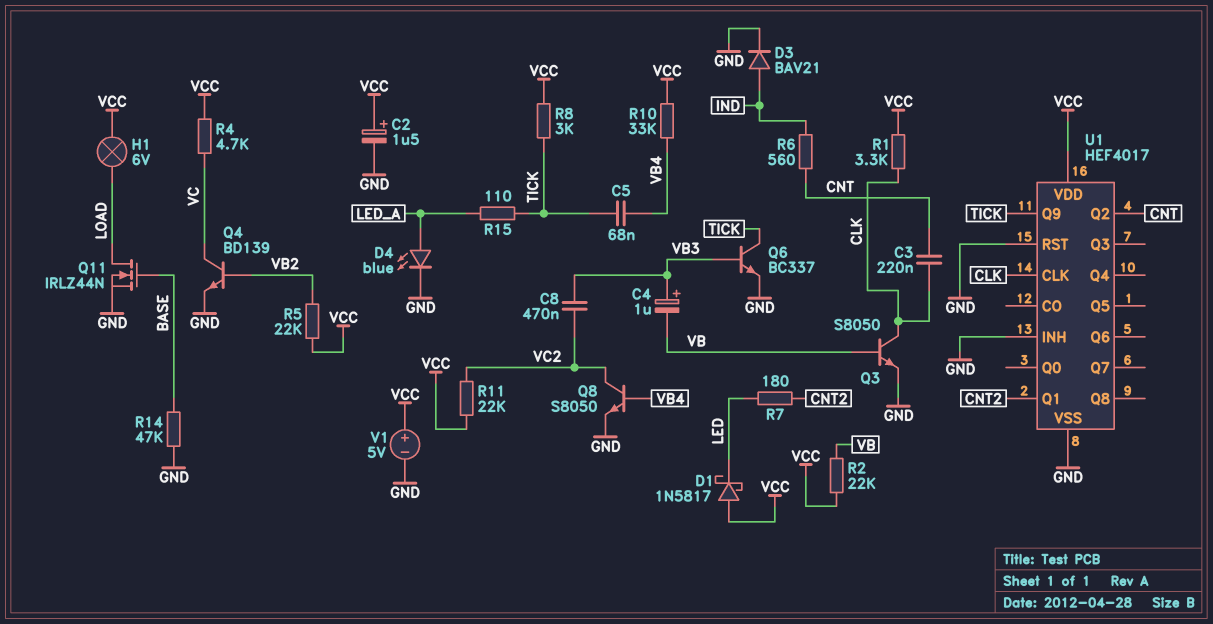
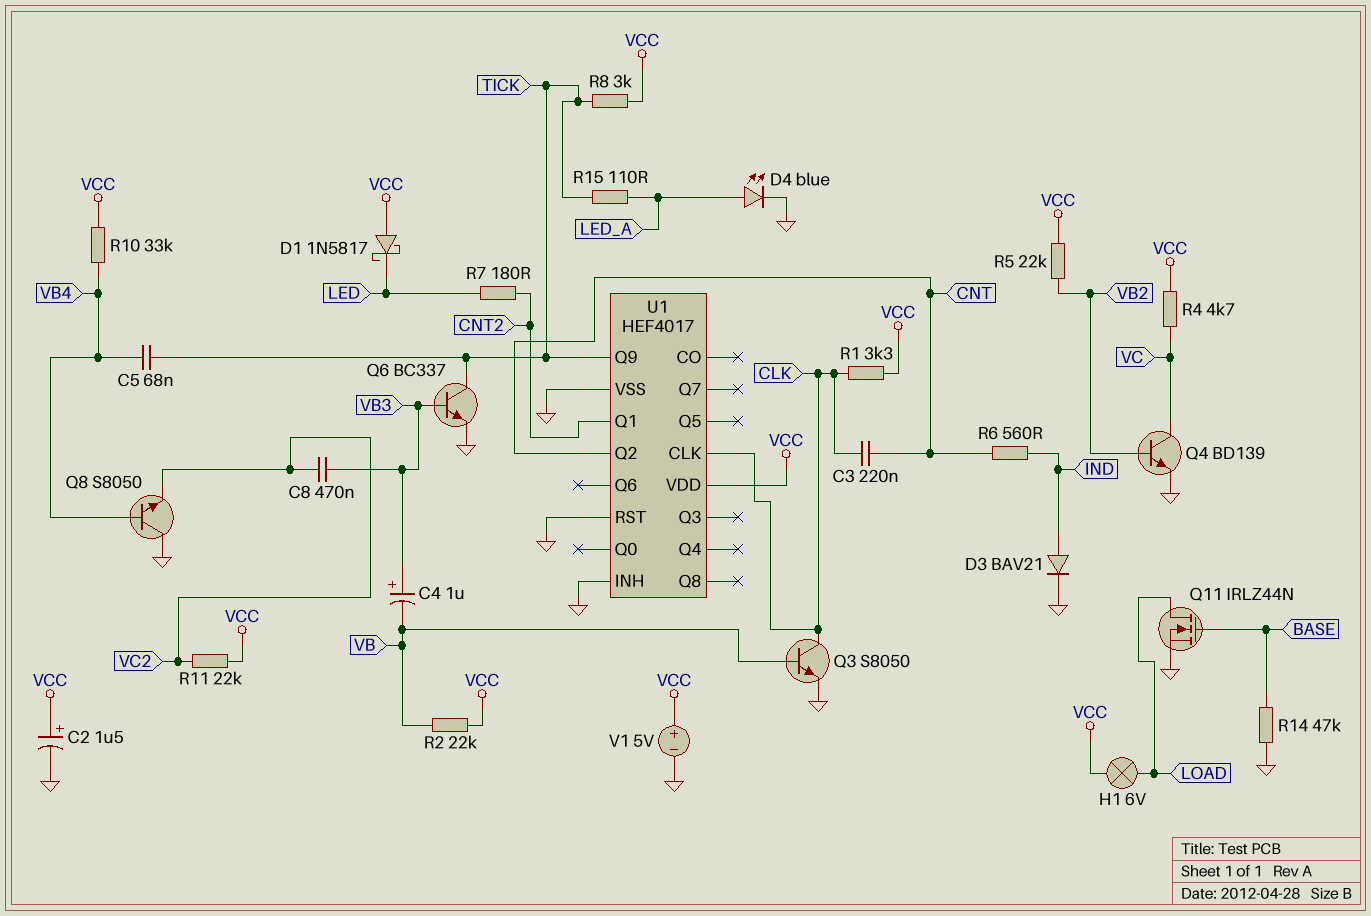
Q8: NPN S8050 (B VB4, C VC2, E GND) -> NPN S8050 (B VB4, C GND, E VC2)

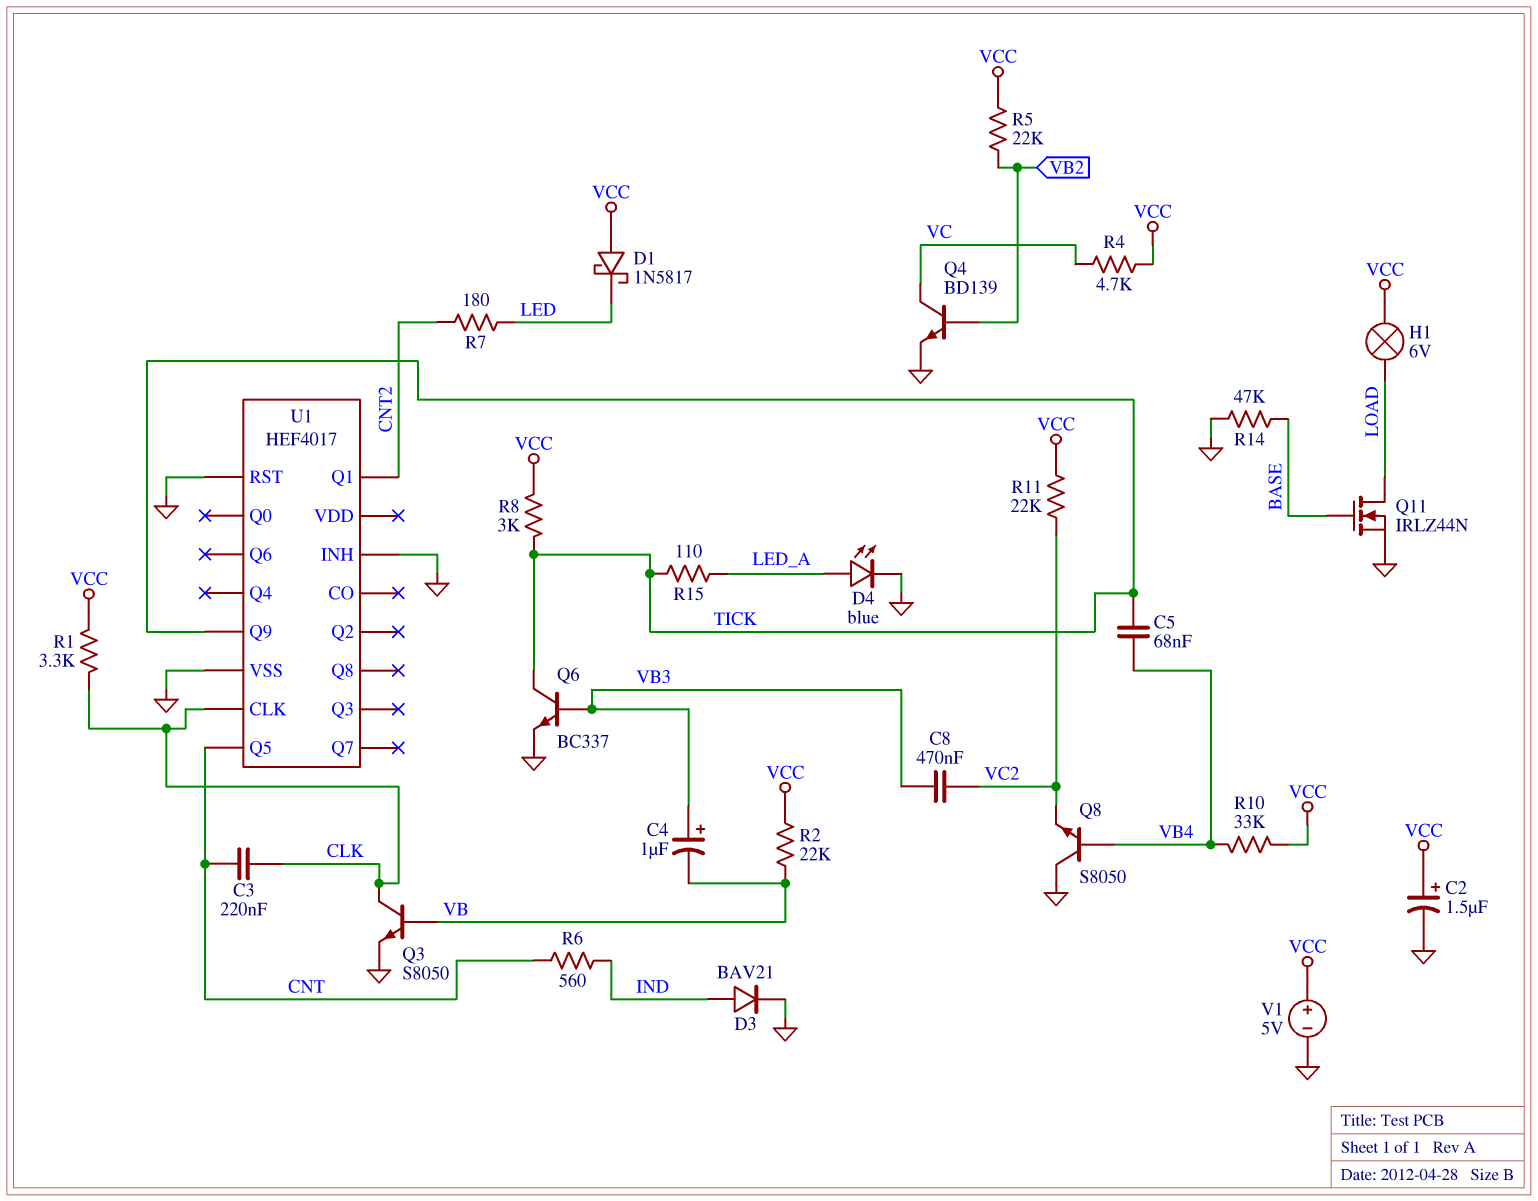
U1 pin Q2: CNT -> none
U1 pin Q5: none -> CNT
U1 pin VDD: VCC -> none

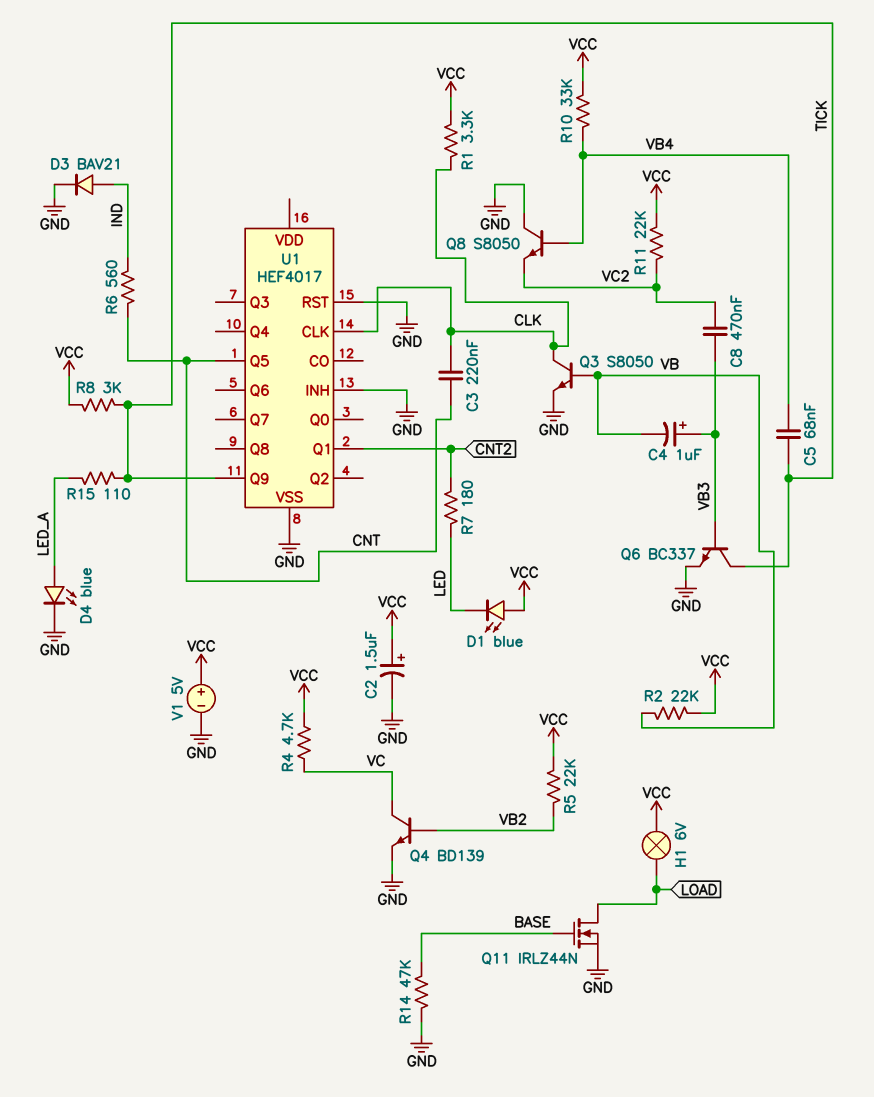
D1: schottky 1N5817 (A VCC, K LED) -> LED blue (A VCC, K LED)

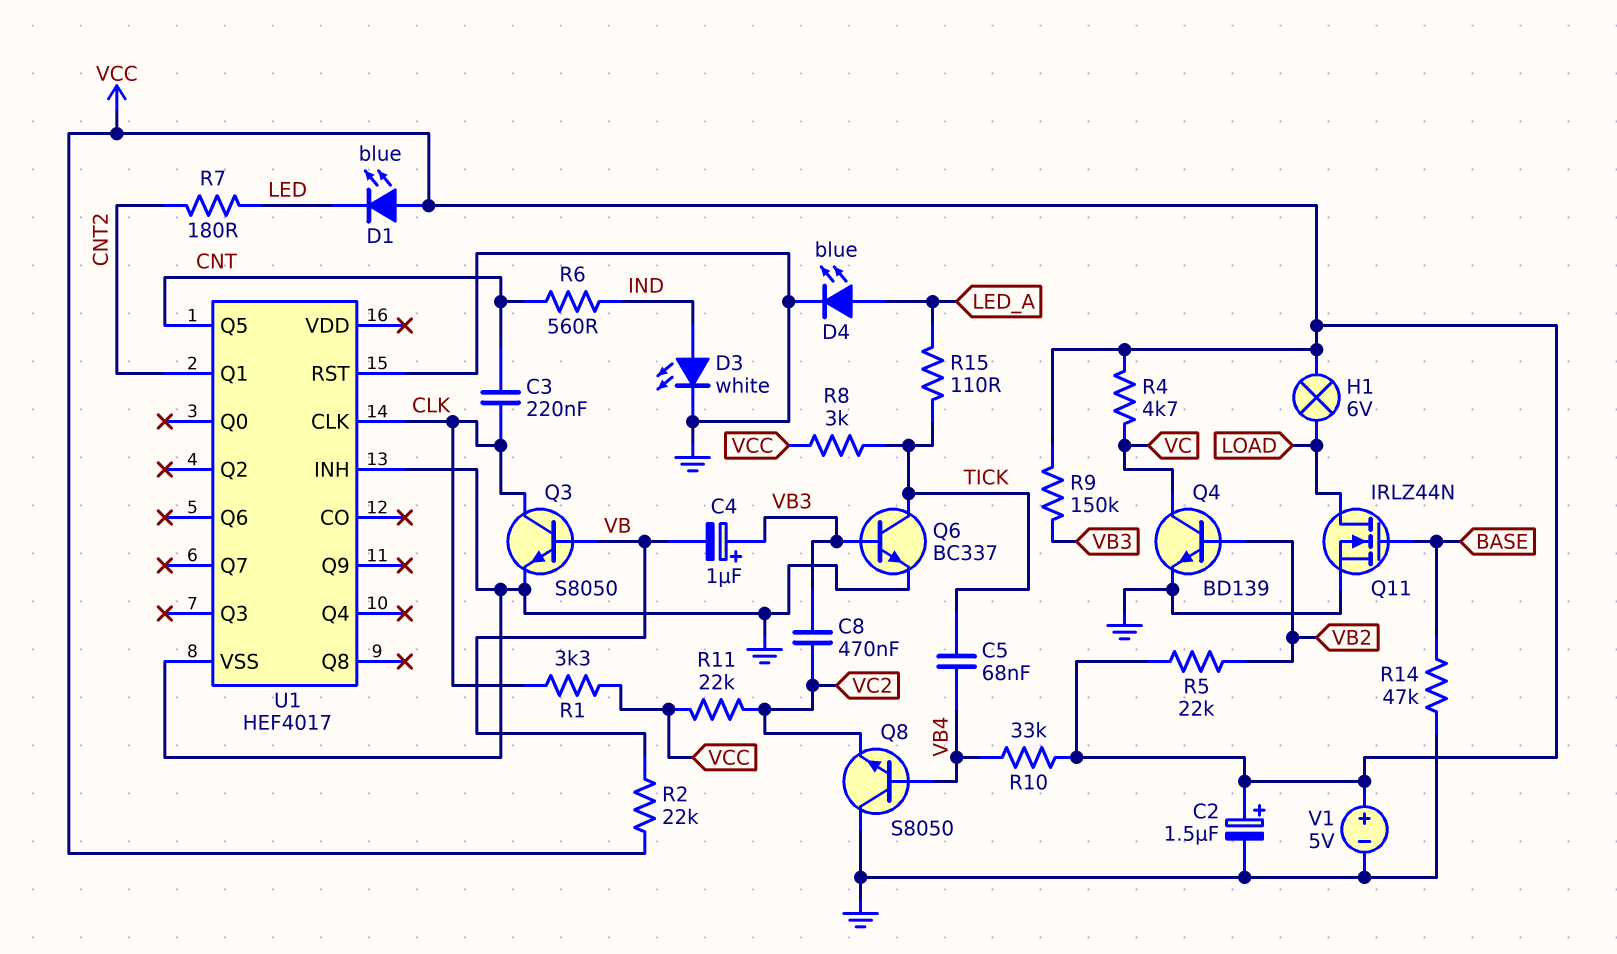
D3: diode BAV21 (A IND, K GND) -> LED white (A IND, K GND)
R9: none -> 150k (VB3, VCC)
U1 pin Q9: TICK -> none

